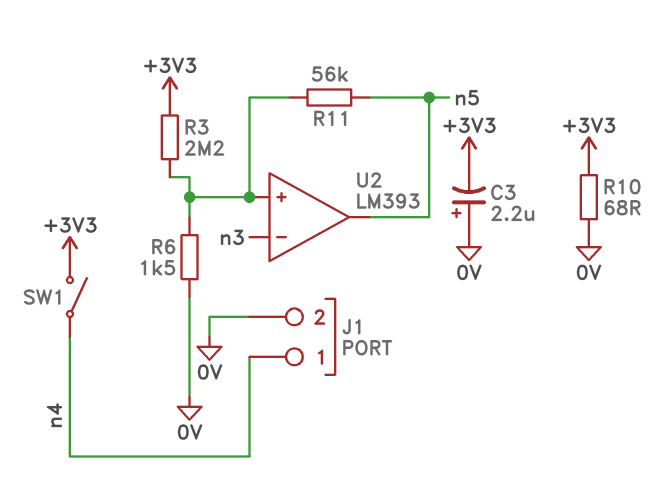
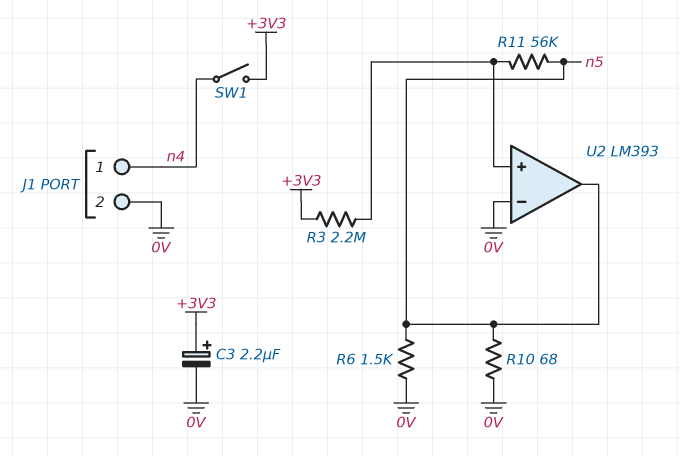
C3: 2.2uF (plus 0V, minus +3V3) -> 2.2uF (plus +3V3, minus 0V)
R6: 1.5k (0V, U2/in+) -> 1.5k (0V, n5)
R10: 68 (+3V3, 0V) -> 68 (0V, n5)
U2 pin in-: n3 -> 0V

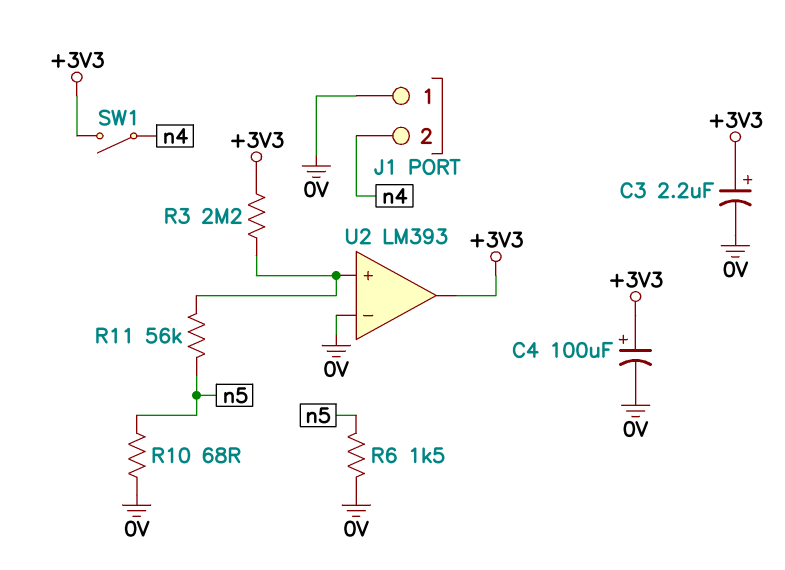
C4: none -> 100uF (plus +3V3, minus 0V)
J1 pin 1: n4 -> 0V
J1 pin 2: 0V -> n4
U2 pin out: n5 -> +3V3

